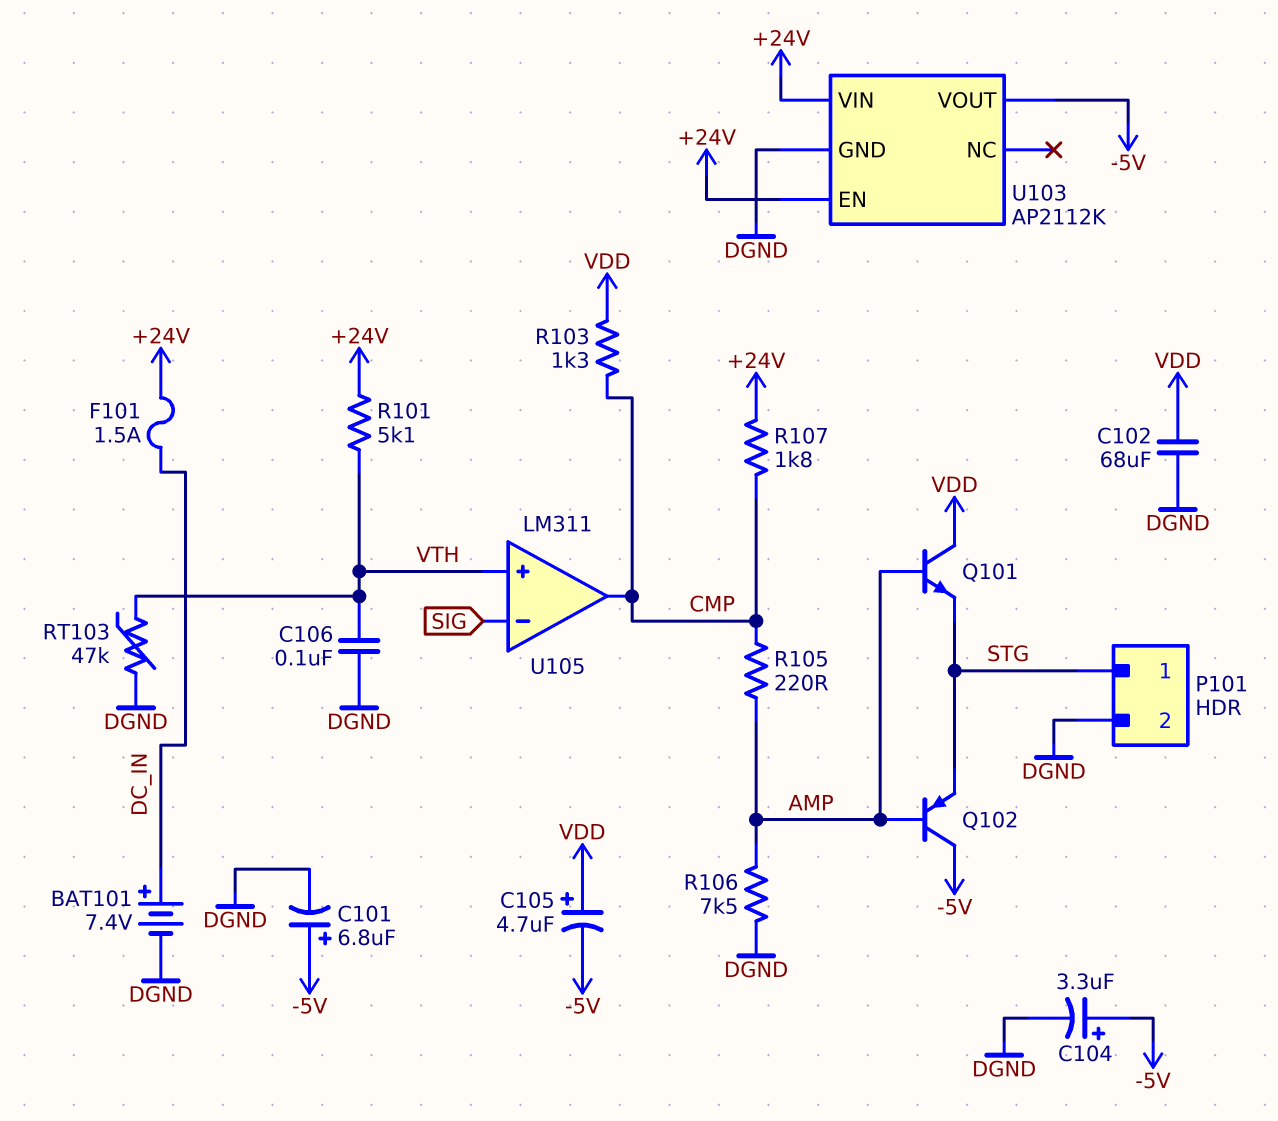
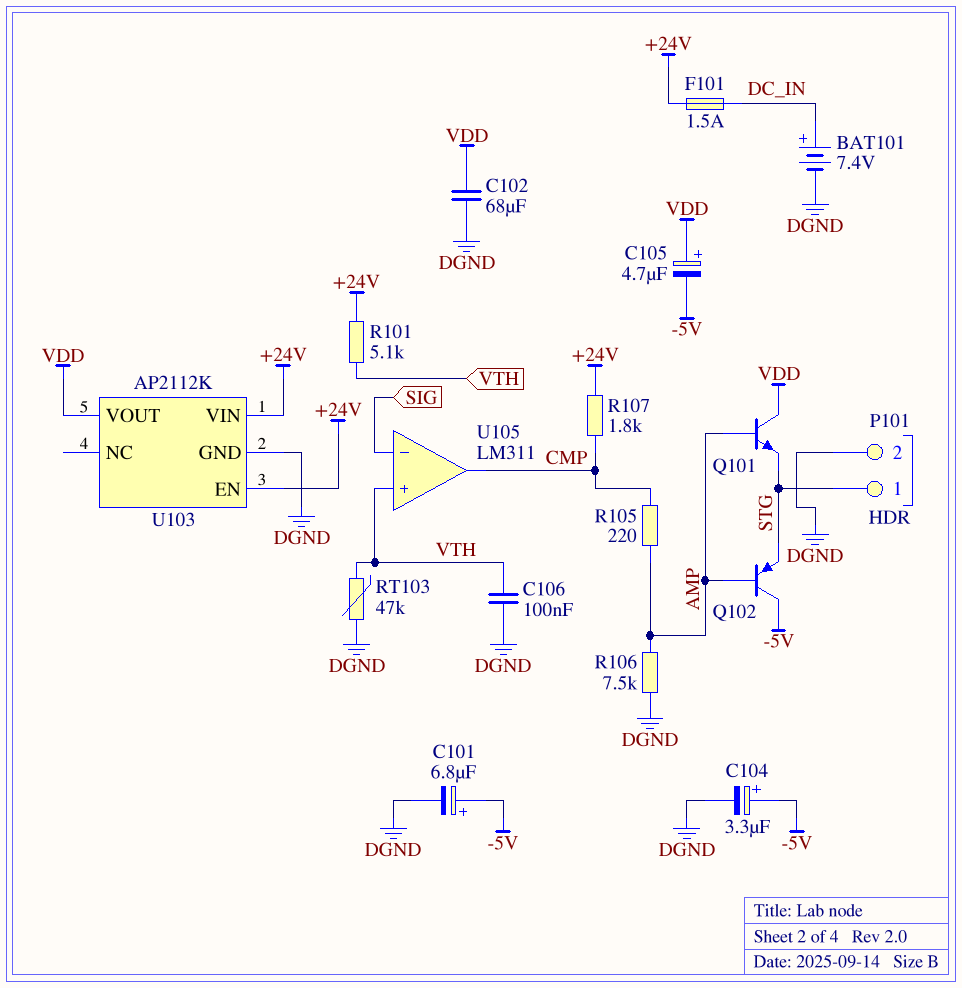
R103: 1.3k (CMP, VDD) -> none
U103 pin VOUT: -5V -> VDD

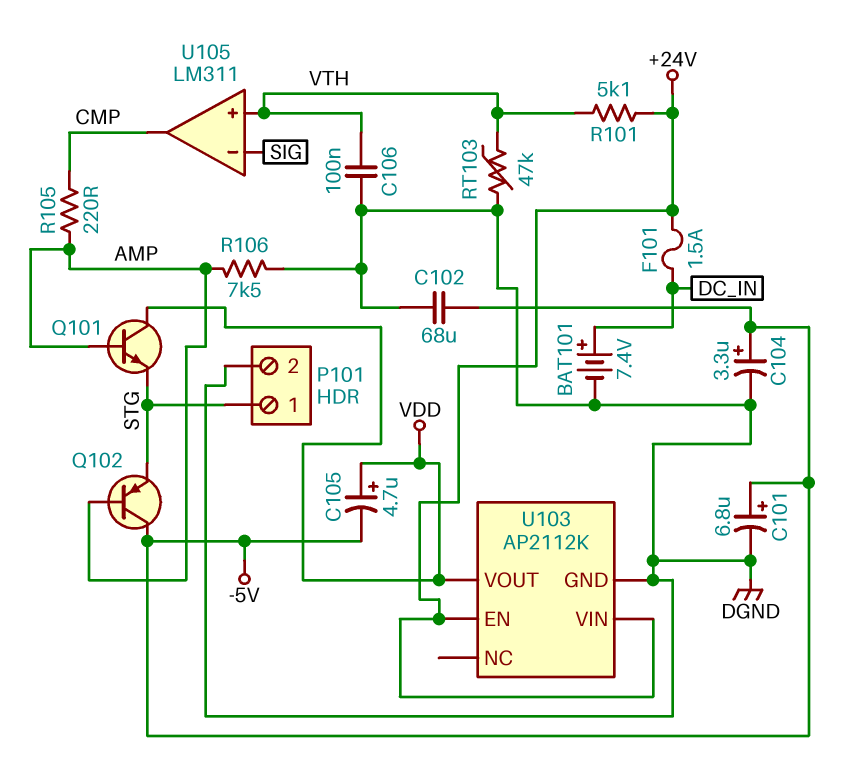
C102: 68uF (DGND, VDD) -> 68uF (-5V, DGND)
R107: 1.8k (+24V, CMP) -> none

